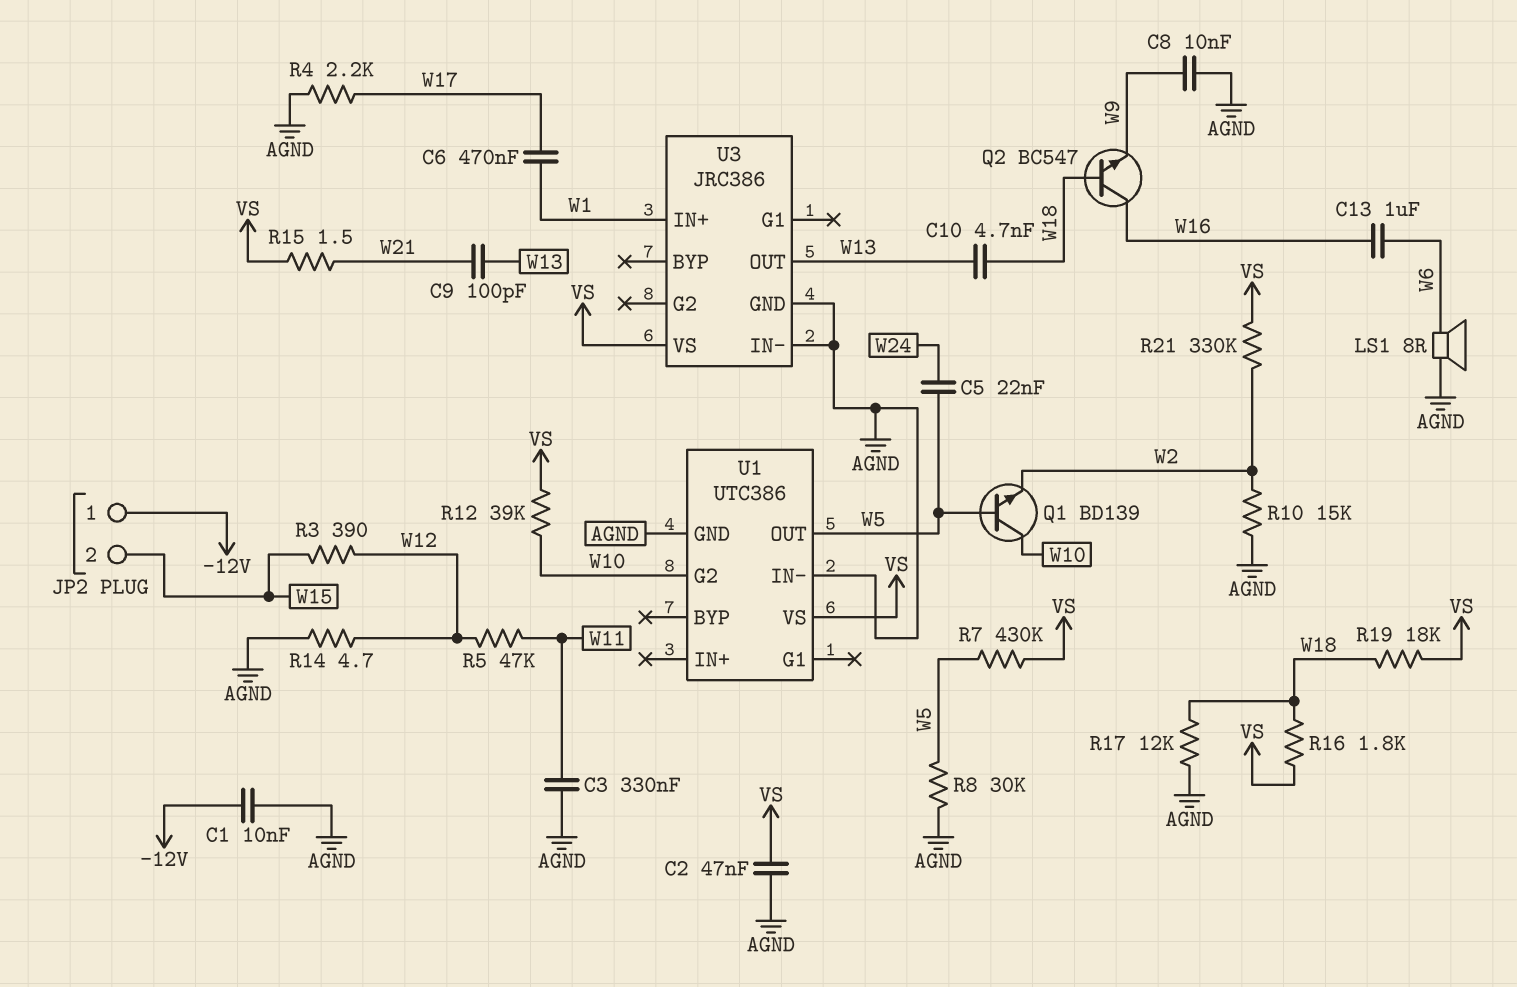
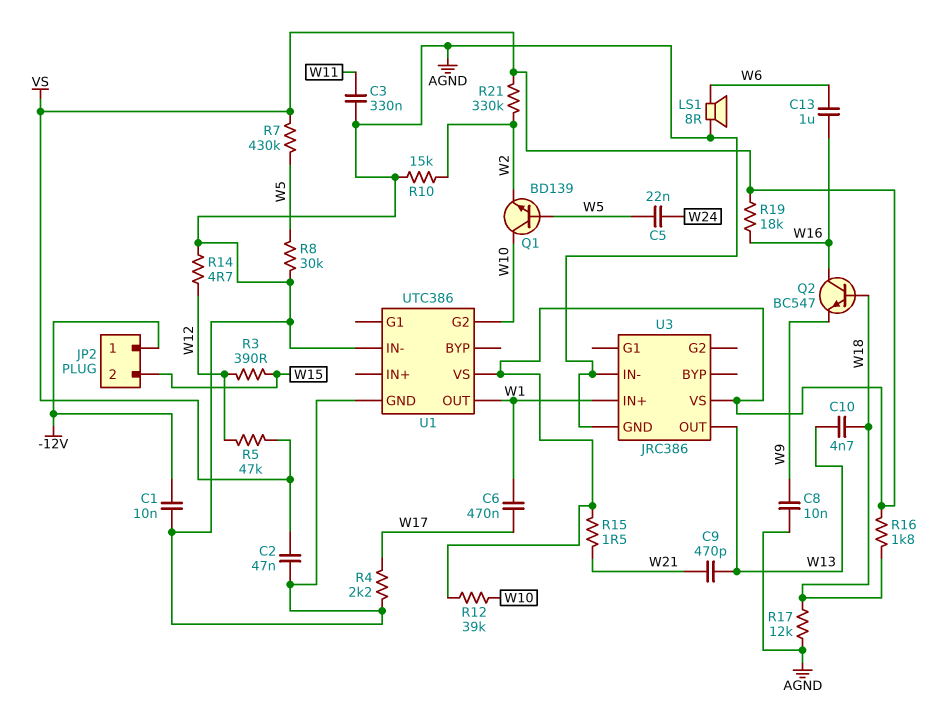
C9: 100pF (W13, W21) -> 470pF (W13, W21)
R5: 47k (W11, W12) -> 47k (VS, W12)
R19: 18k (VS, W18) -> 18k (VS, W16)
U1 pin OUT: W5 -> W1

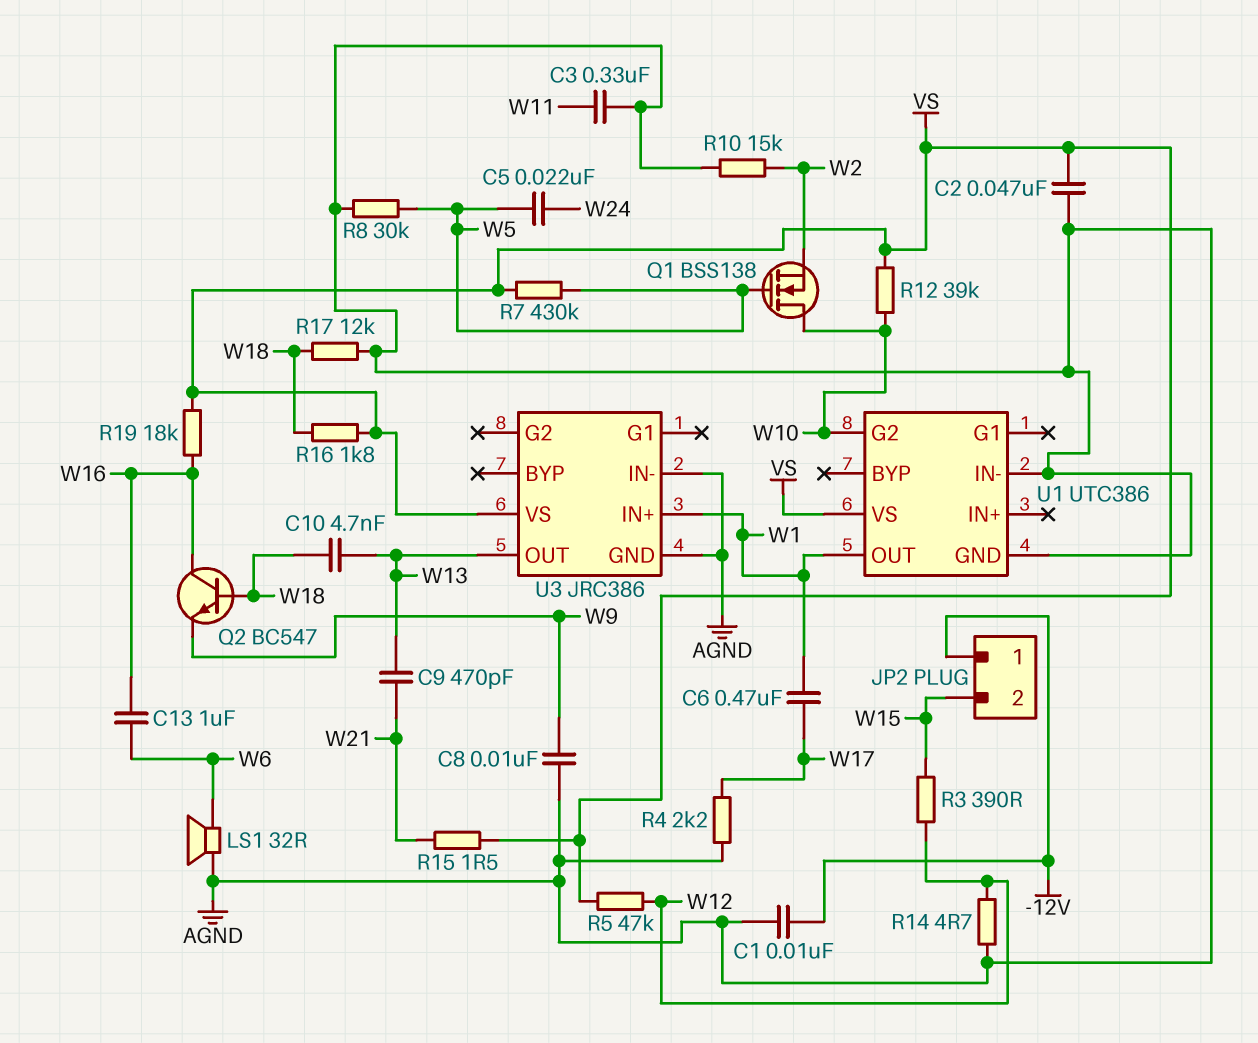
LS1: speaker 8R (AGND, W6) -> speaker 32R (AGND, W6)
Q1: NPN BD139 (B W5, C W10, E W2) -> NMOS BSS138 (G W5, D W10, S W2)
R21: 330k (VS, W2) -> none

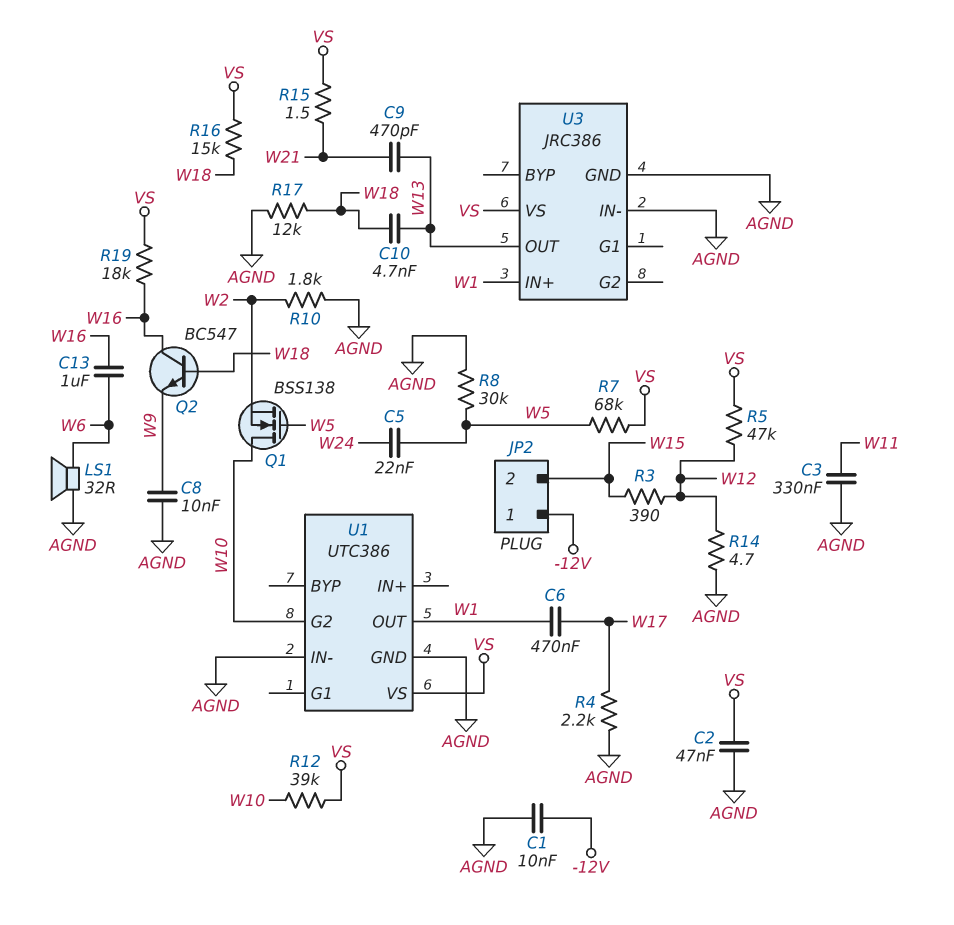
R7: 430k (VS, W5) -> 68k (VS, W5)
R10: 15k (AGND, W2) -> 1.8k (AGND, W2)
R16: 1.8k (VS, W18) -> 15k (VS, W18)

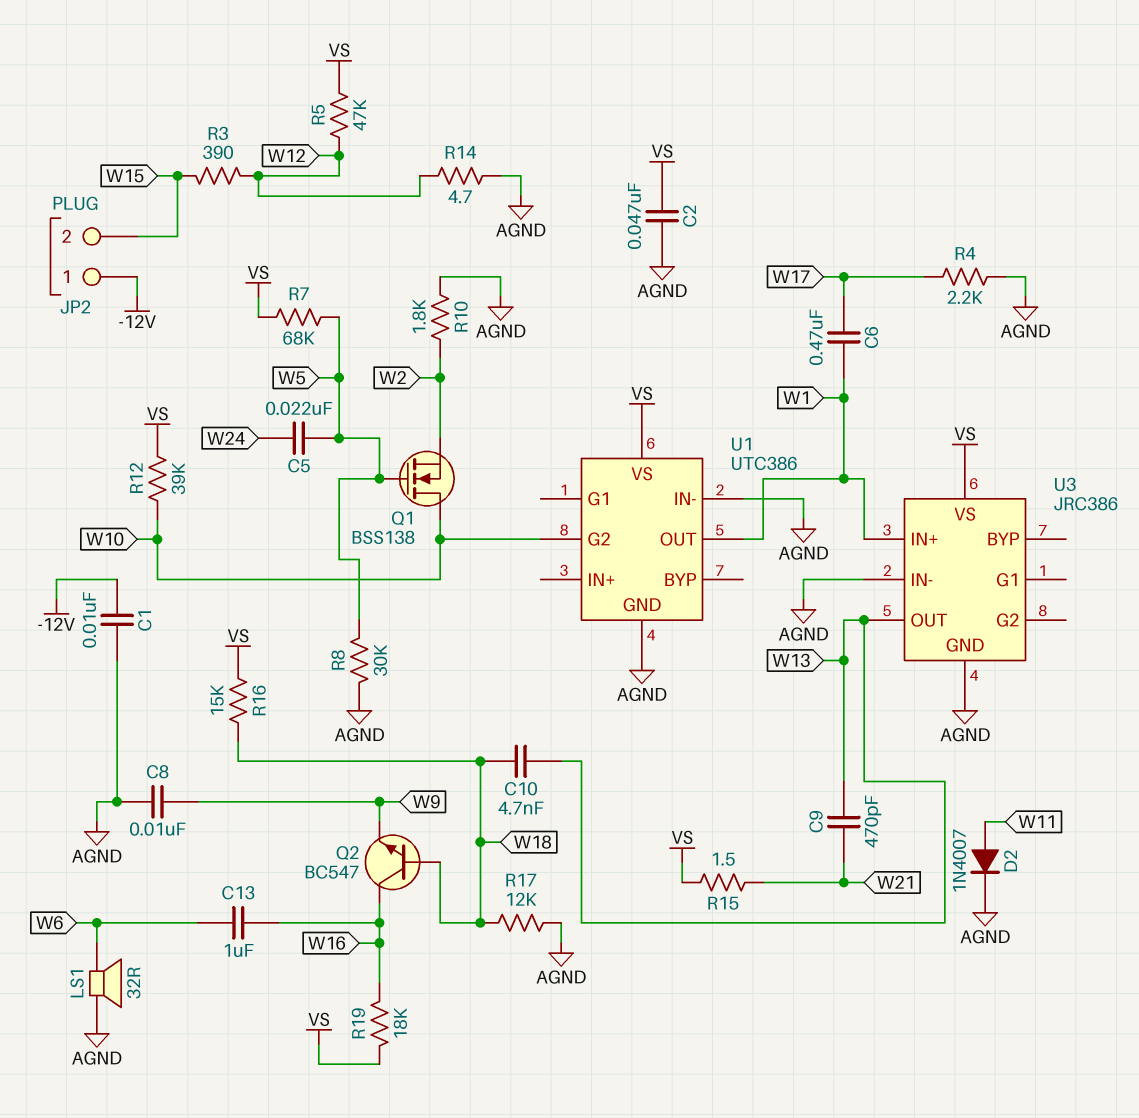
C3: 330nF (AGND, W11) -> none
D2: none -> diode 1N4007 (A W11, K AGND)

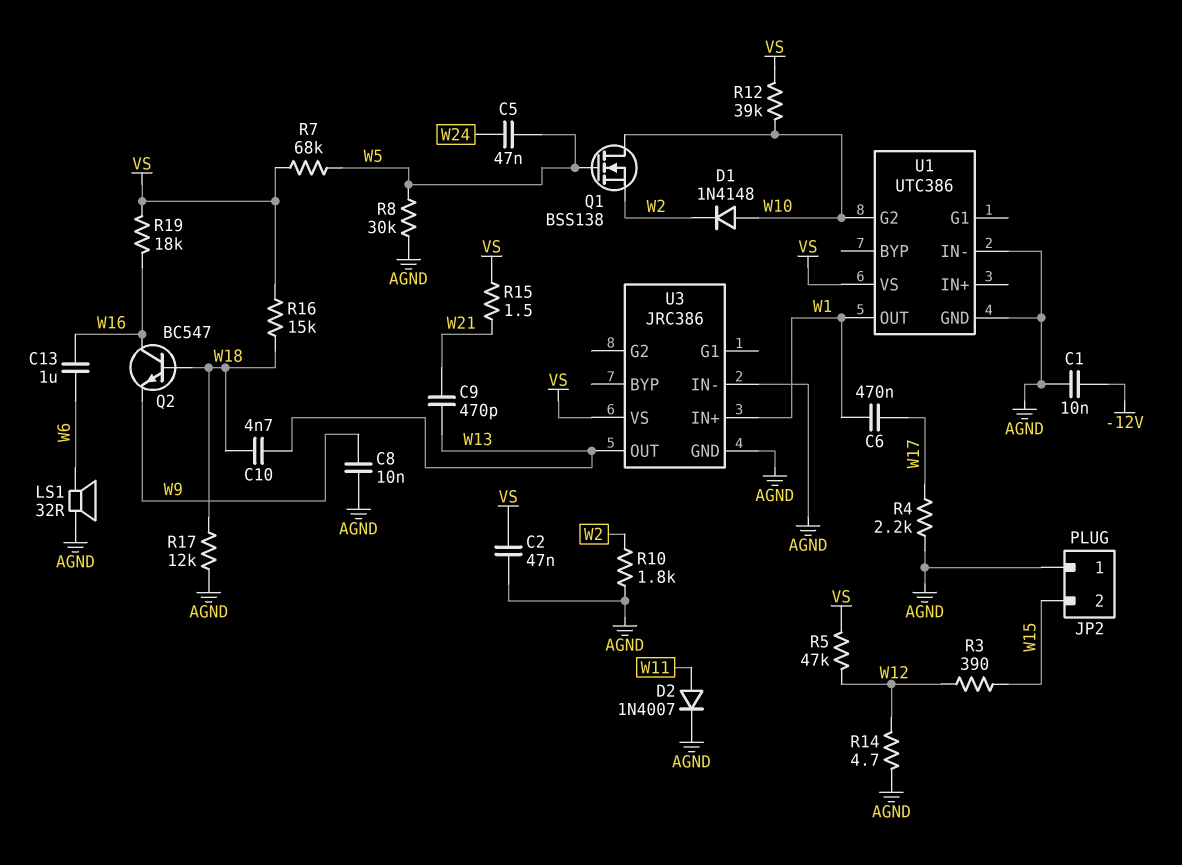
C5: 22nF (W5, W24) -> 47nF (W5, W24)
D1: none -> diode 1N4148 (A W10, K W2)
JP2 pin 1: -12V -> AGND

